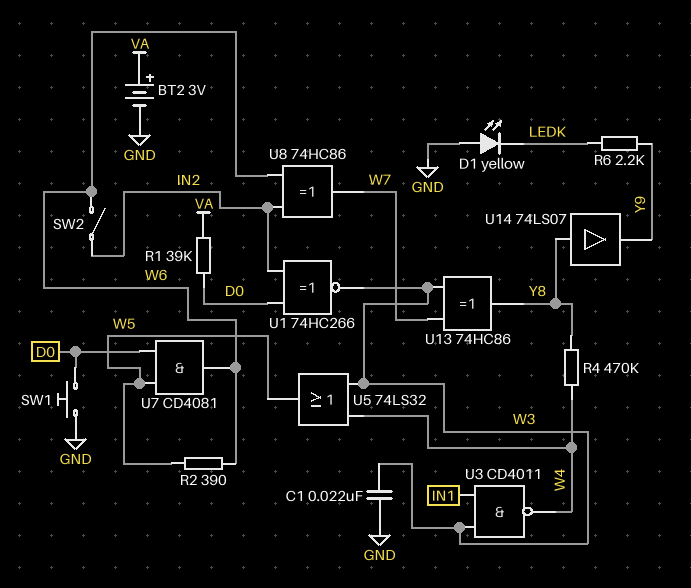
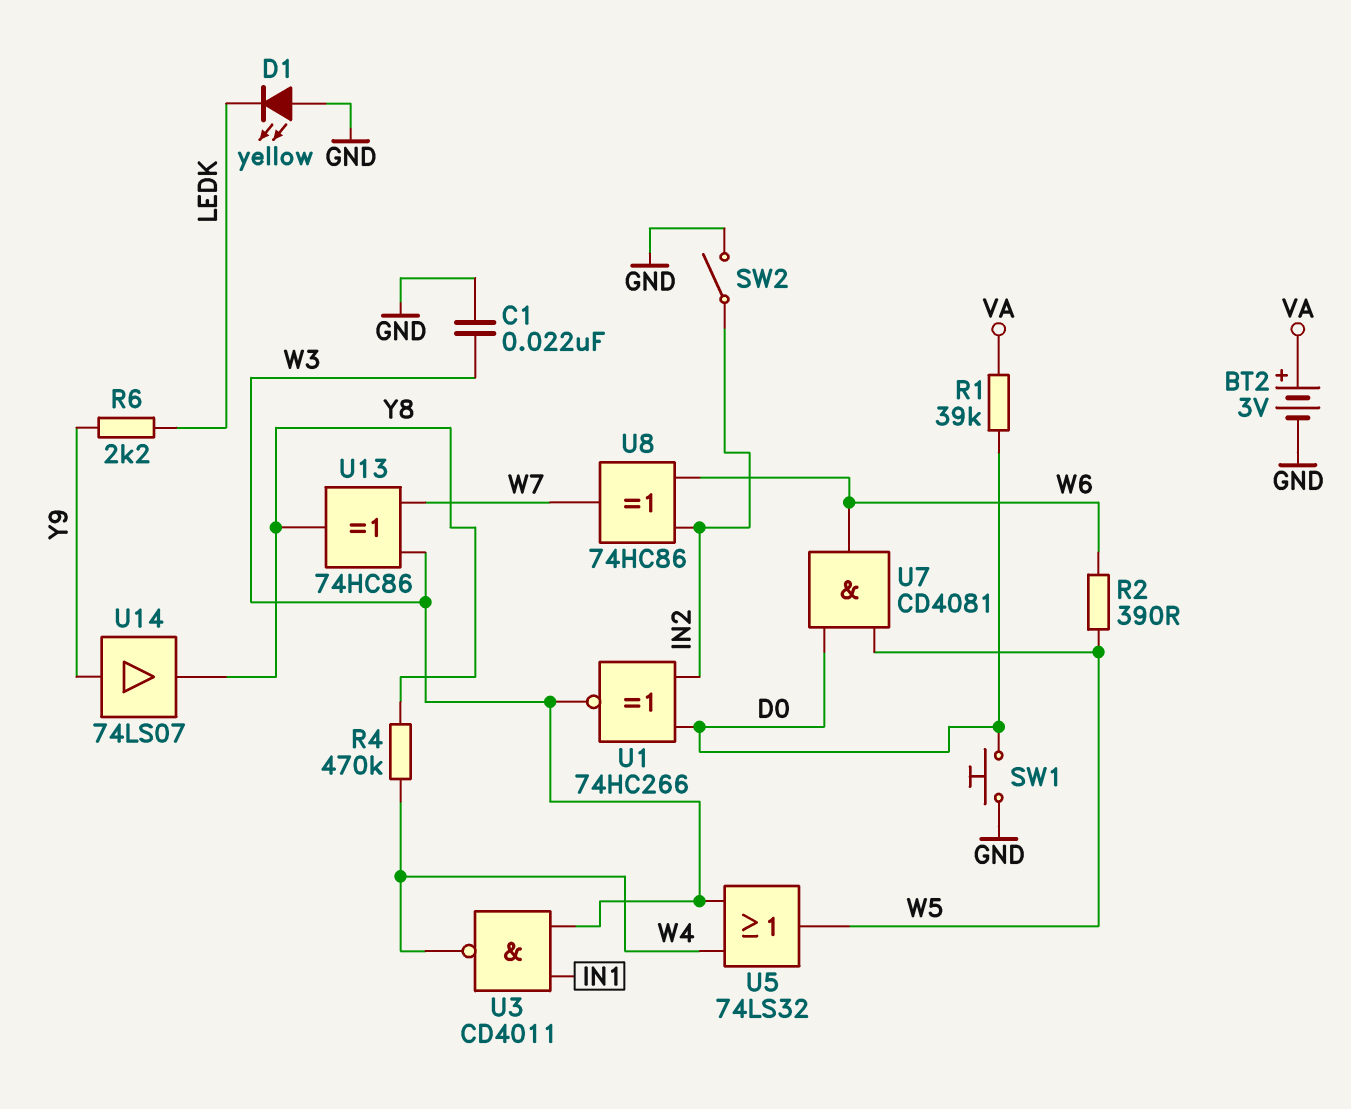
SW2: switch (IN2, W6) -> switch (GND, IN2)
U14: buffer 74LS07 (in Y8, out Y9) -> buffer 74LS07 (in Y9, out Y8)

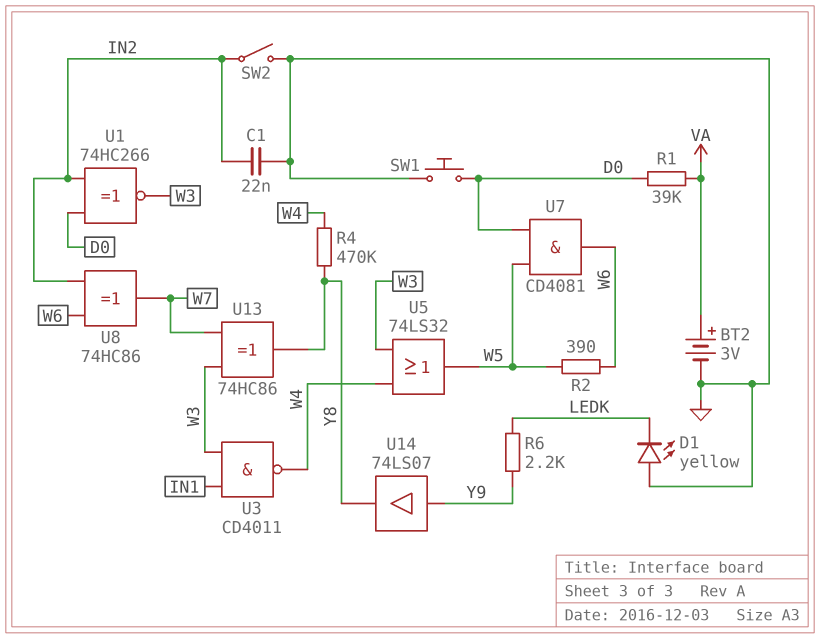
C1: 22nF (GND, W3) -> 22nF (GND, IN2)

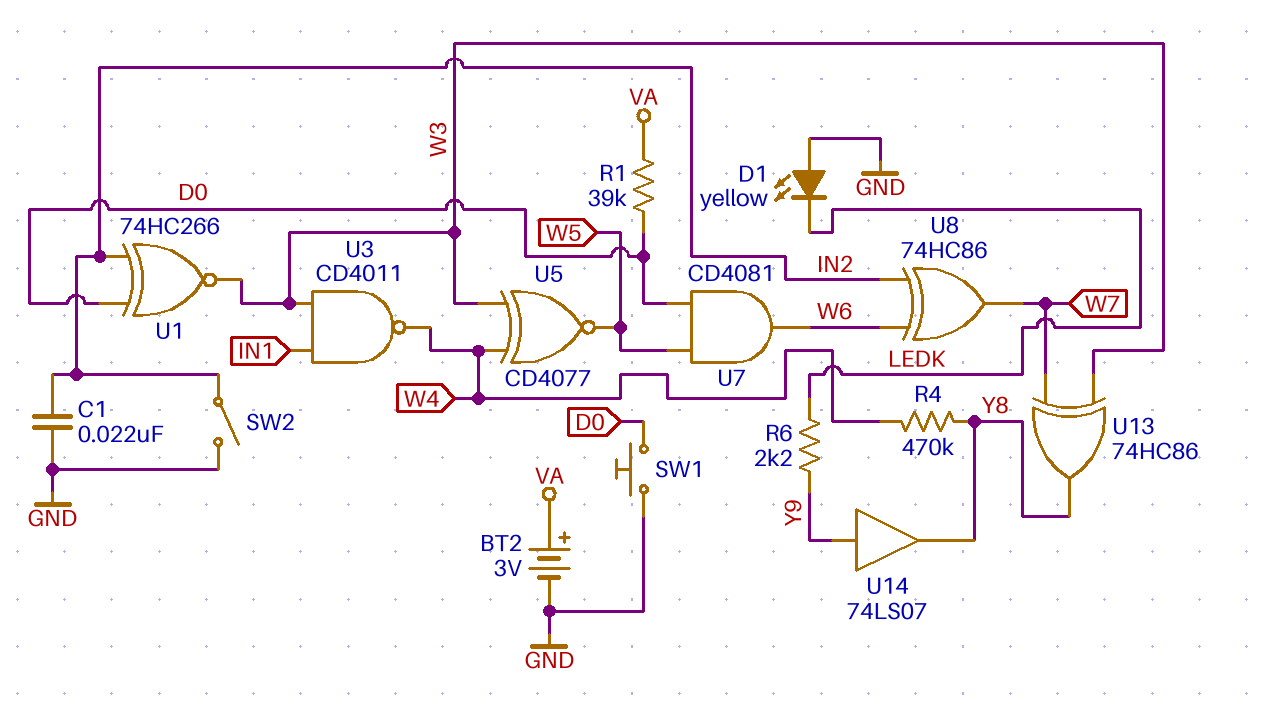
R2: 390 (W5, W6) -> none
U5: OR 74LS32 (in W3, in W4, out W5) -> XNOR CD4077 (in W3, in W4, out W5)

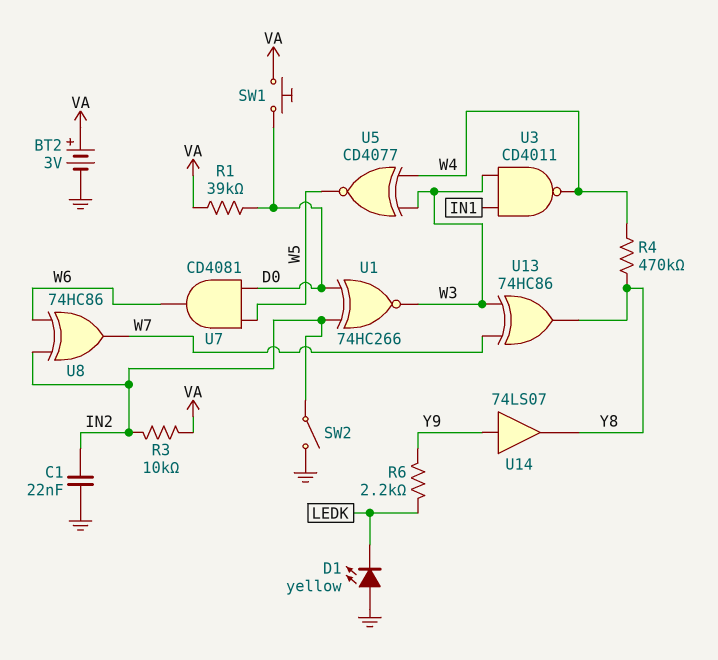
R3: none -> 10k (IN2, VA)
SW1: button (D0, GND) -> button (D0, VA)

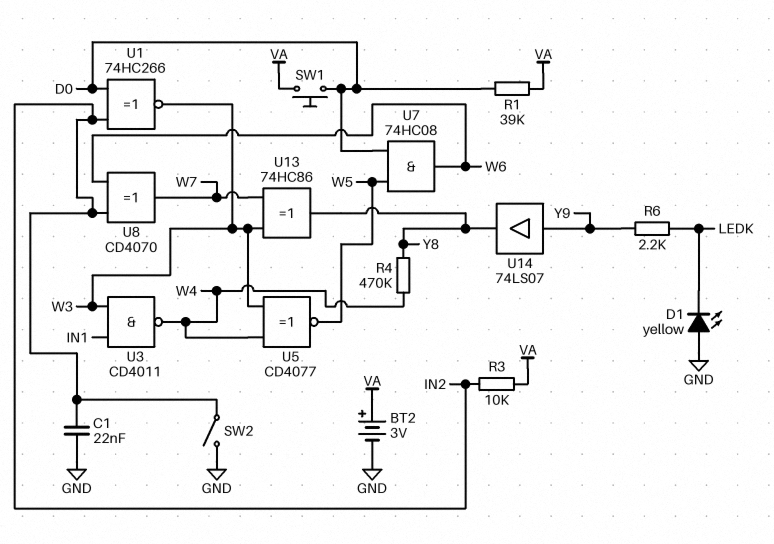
U7: AND CD4081 (in D0, in W5, out W6) -> AND 74HC08 (in D0, in W5, out W6)
U8: XOR 74HC86 (in IN2, in W6, out W7) -> XOR CD4070 (in IN2, in W6, out W7)

